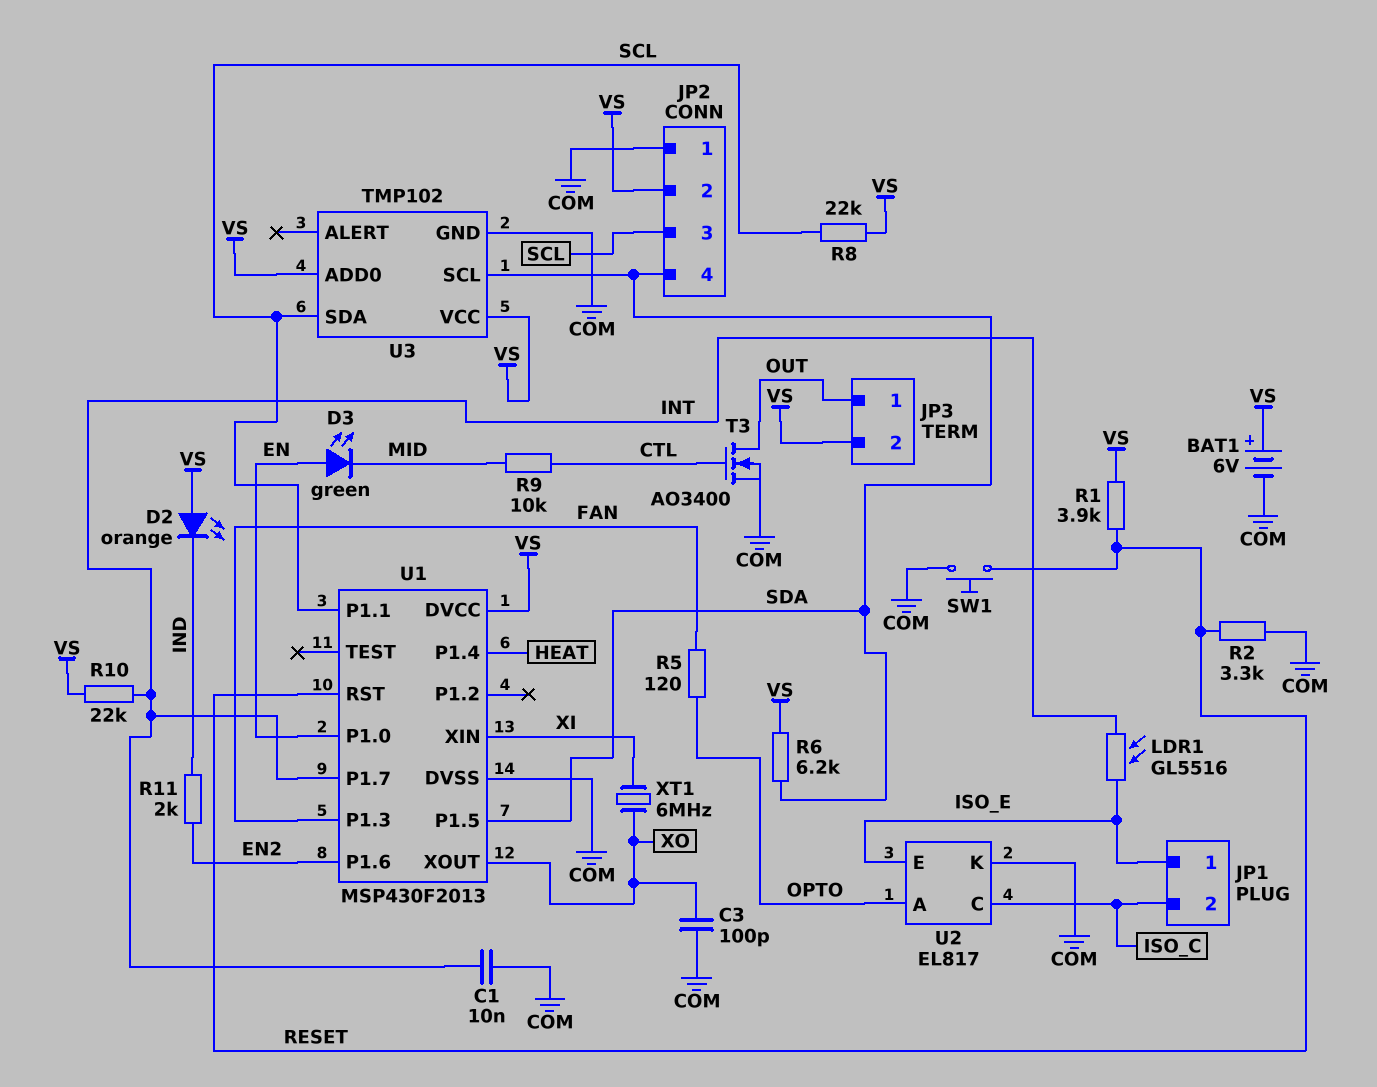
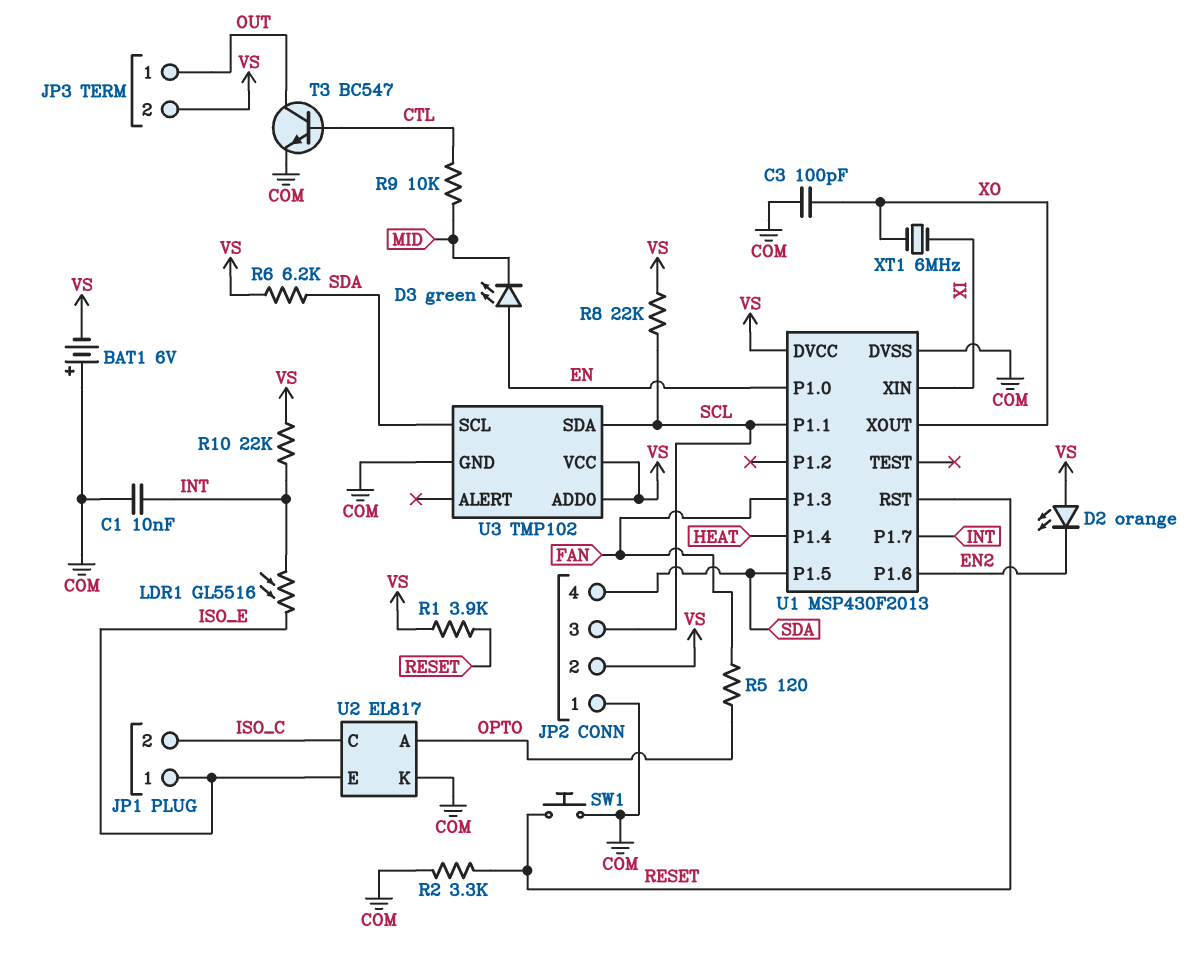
BAT1: 6V (plus VS, minus COM) -> 6V (plus COM, minus VS)
D2: LED orange (A VS, K IND) -> LED orange (A VS, K EN2)
R11: 2k (EN2, IND) -> none
T3: NMOS AO3400 (G CTL, D OUT, S COM) -> NPN BC547 (B CTL, C OUT, E COM)

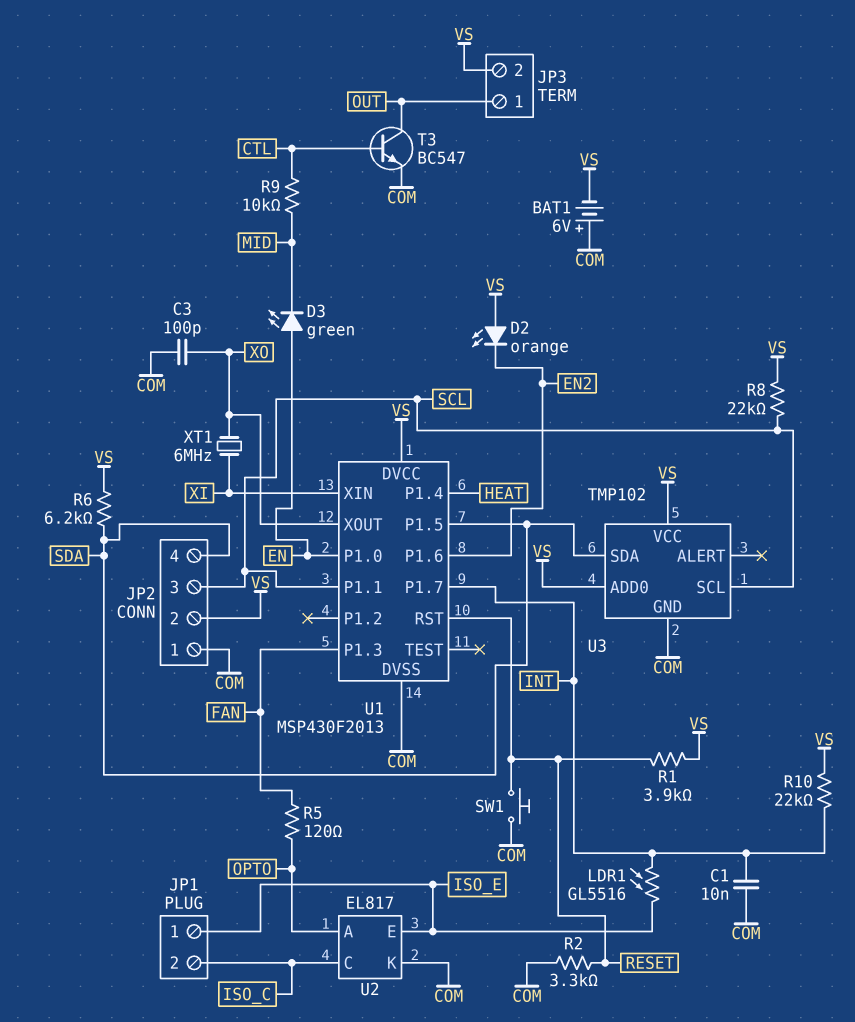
U3 pin SCL: SDA -> SCL
U3 pin SDA: SCL -> SDA

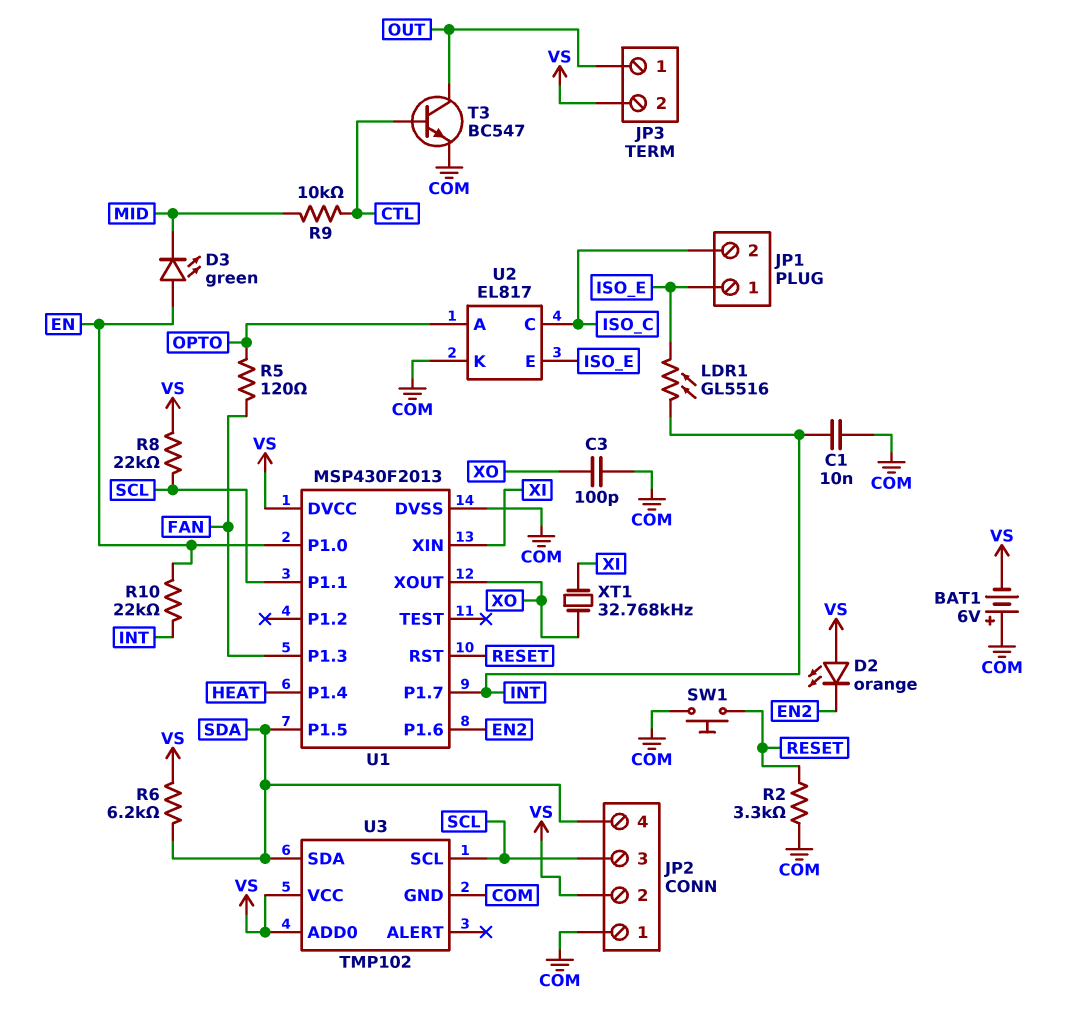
R1: 3.9k (RESET, VS) -> none
R10: 22k (INT, VS) -> 22k (EN, INT)
XT1: 6MHz (XI, XO) -> 32.768kHz (XI, XO)

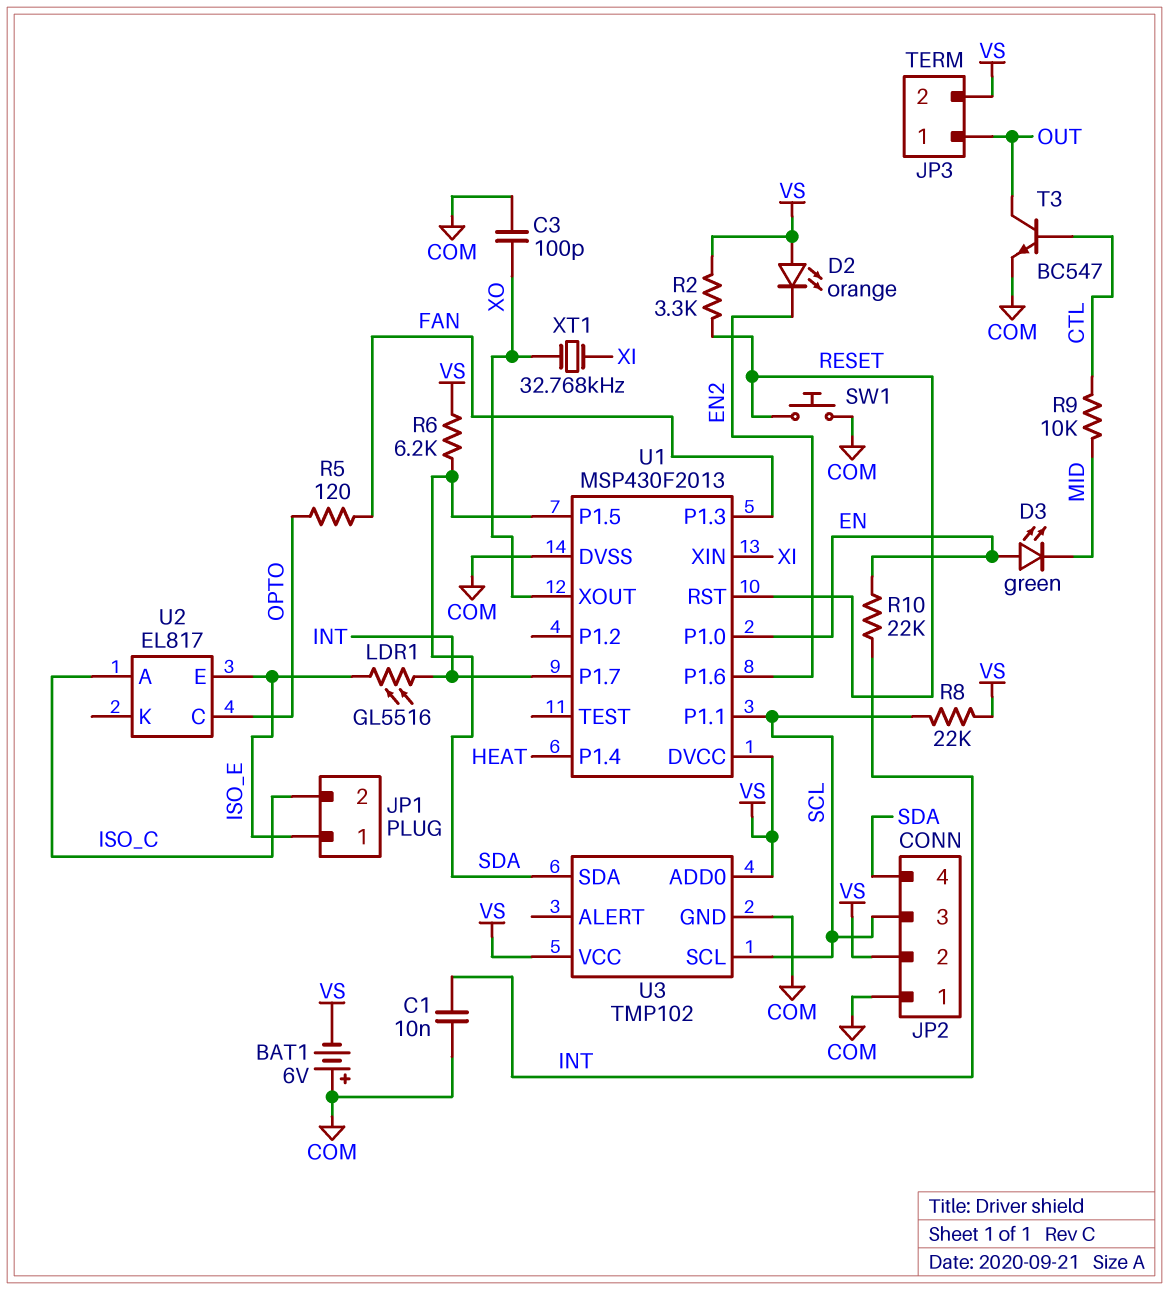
R2: 3.3k (COM, RESET) -> 3.3k (RESET, VS)
U2 pin A: OPTO -> ISO_C
U2 pin C: ISO_C -> OPTO
U2 pin K: COM -> none

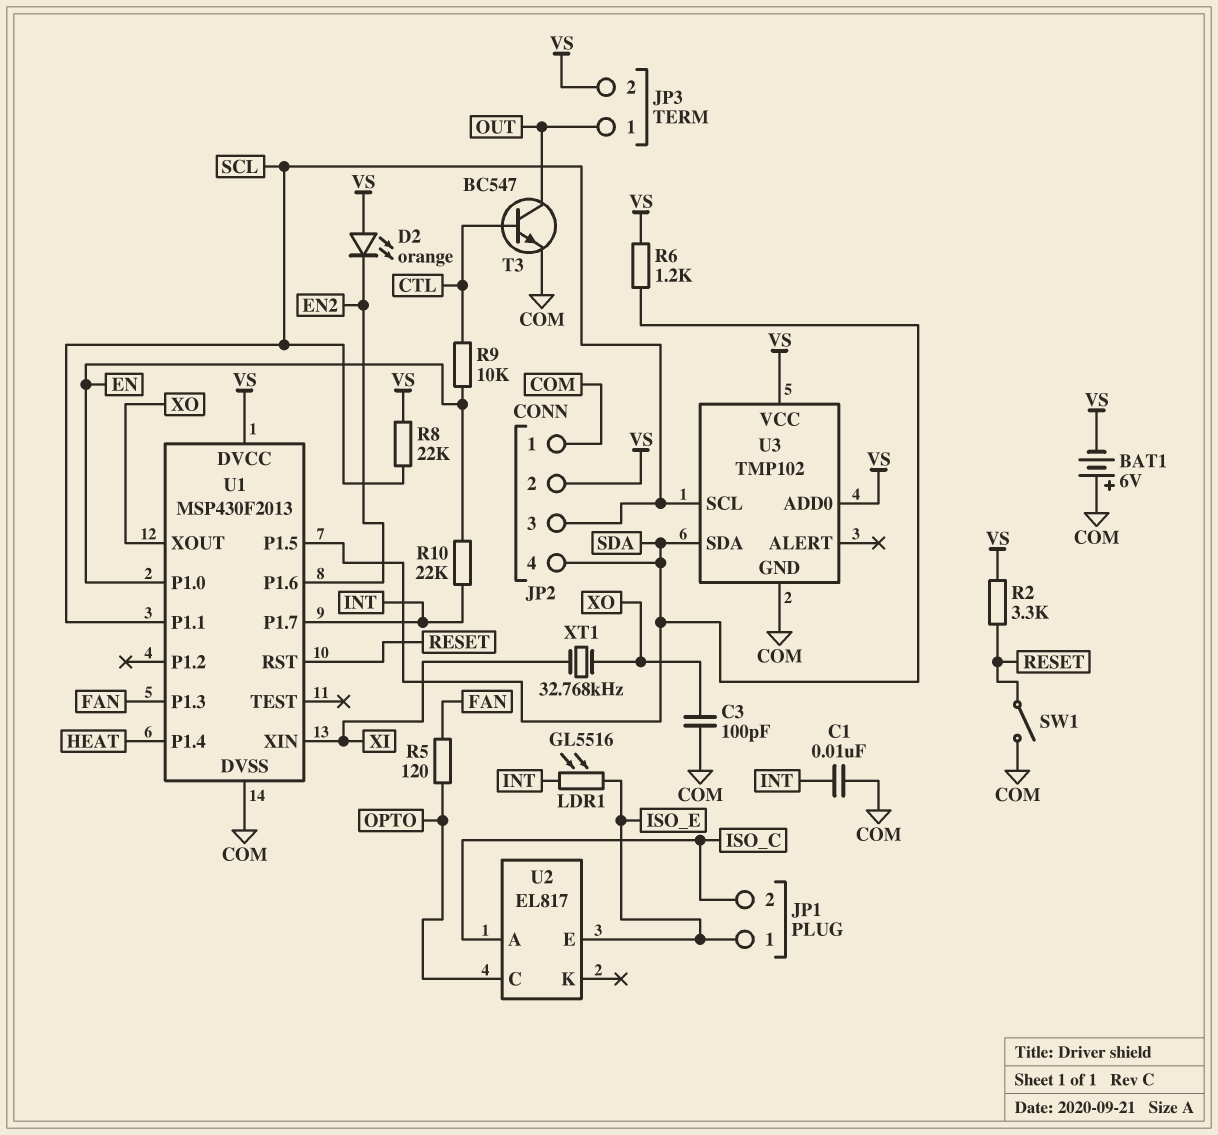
D3: LED green (A EN, K MID) -> none
R6: 6.2k (SDA, VS) -> 1.2k (SDA, VS)
R9: 10k (CTL, MID) -> 10k (CTL, EN)
SW1: button (COM, RESET) -> switch (COM, RESET)

